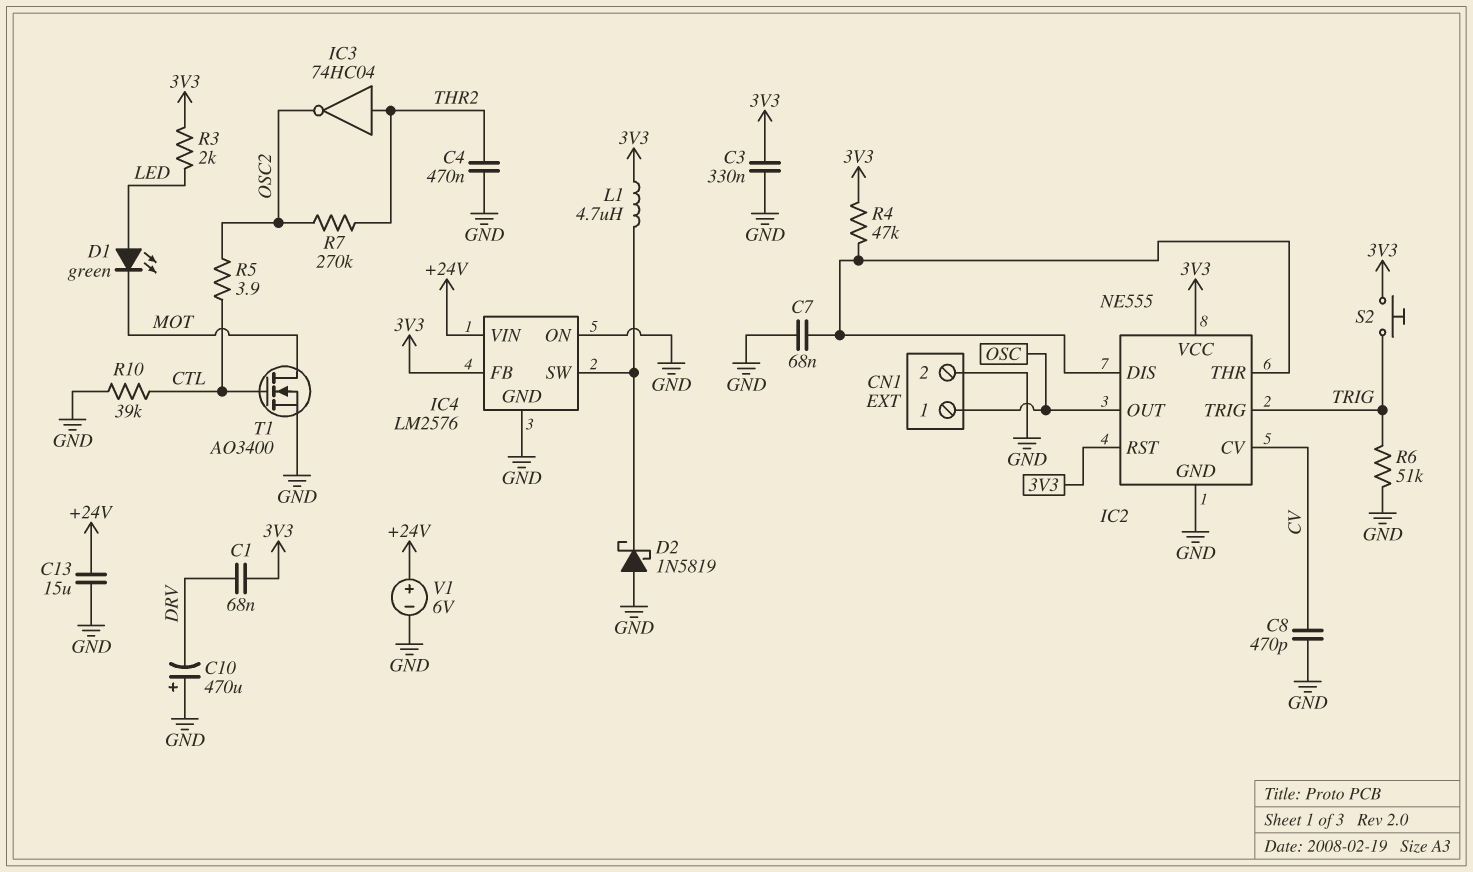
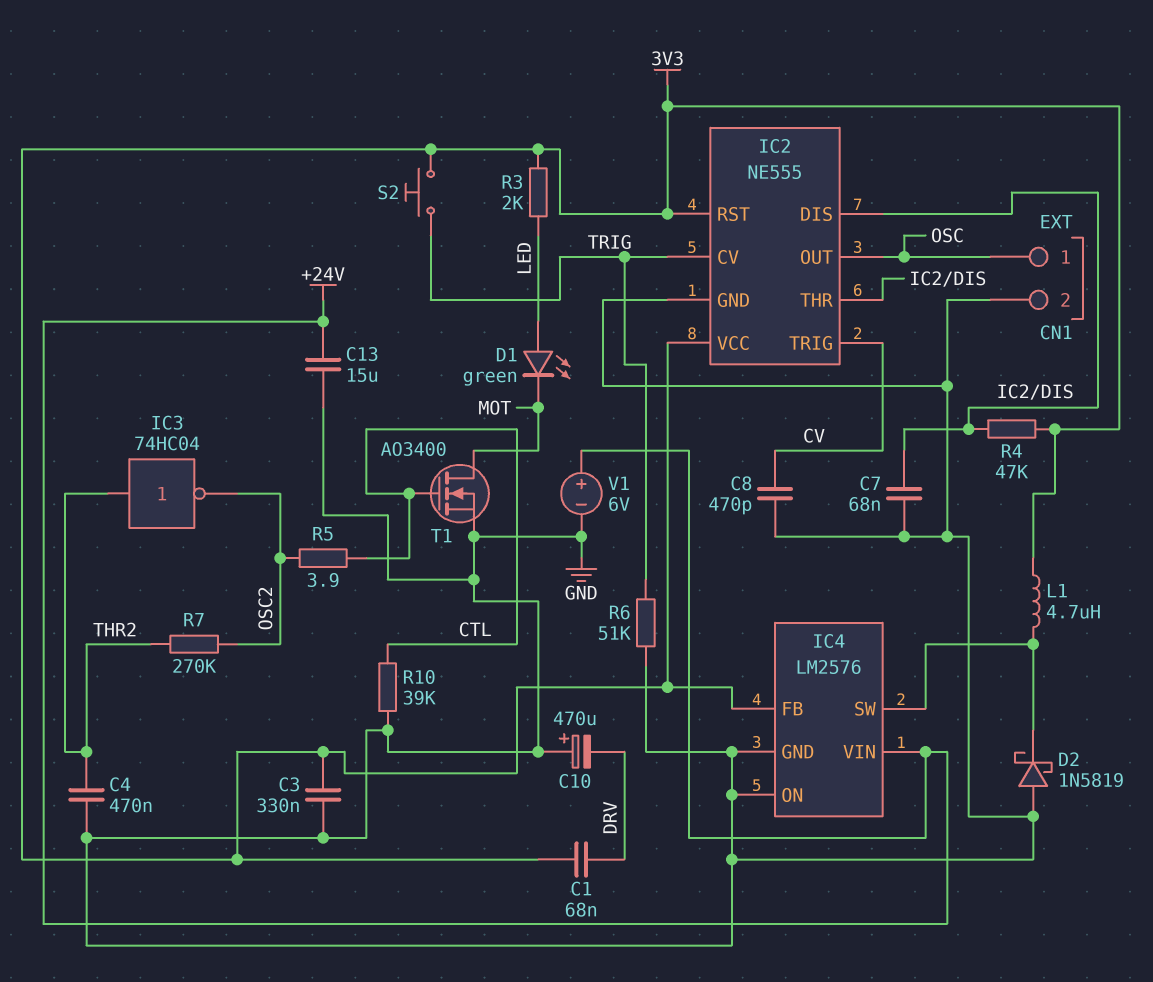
IC2 pin CV: CV -> TRIG
IC2 pin TRIG: TRIG -> CV

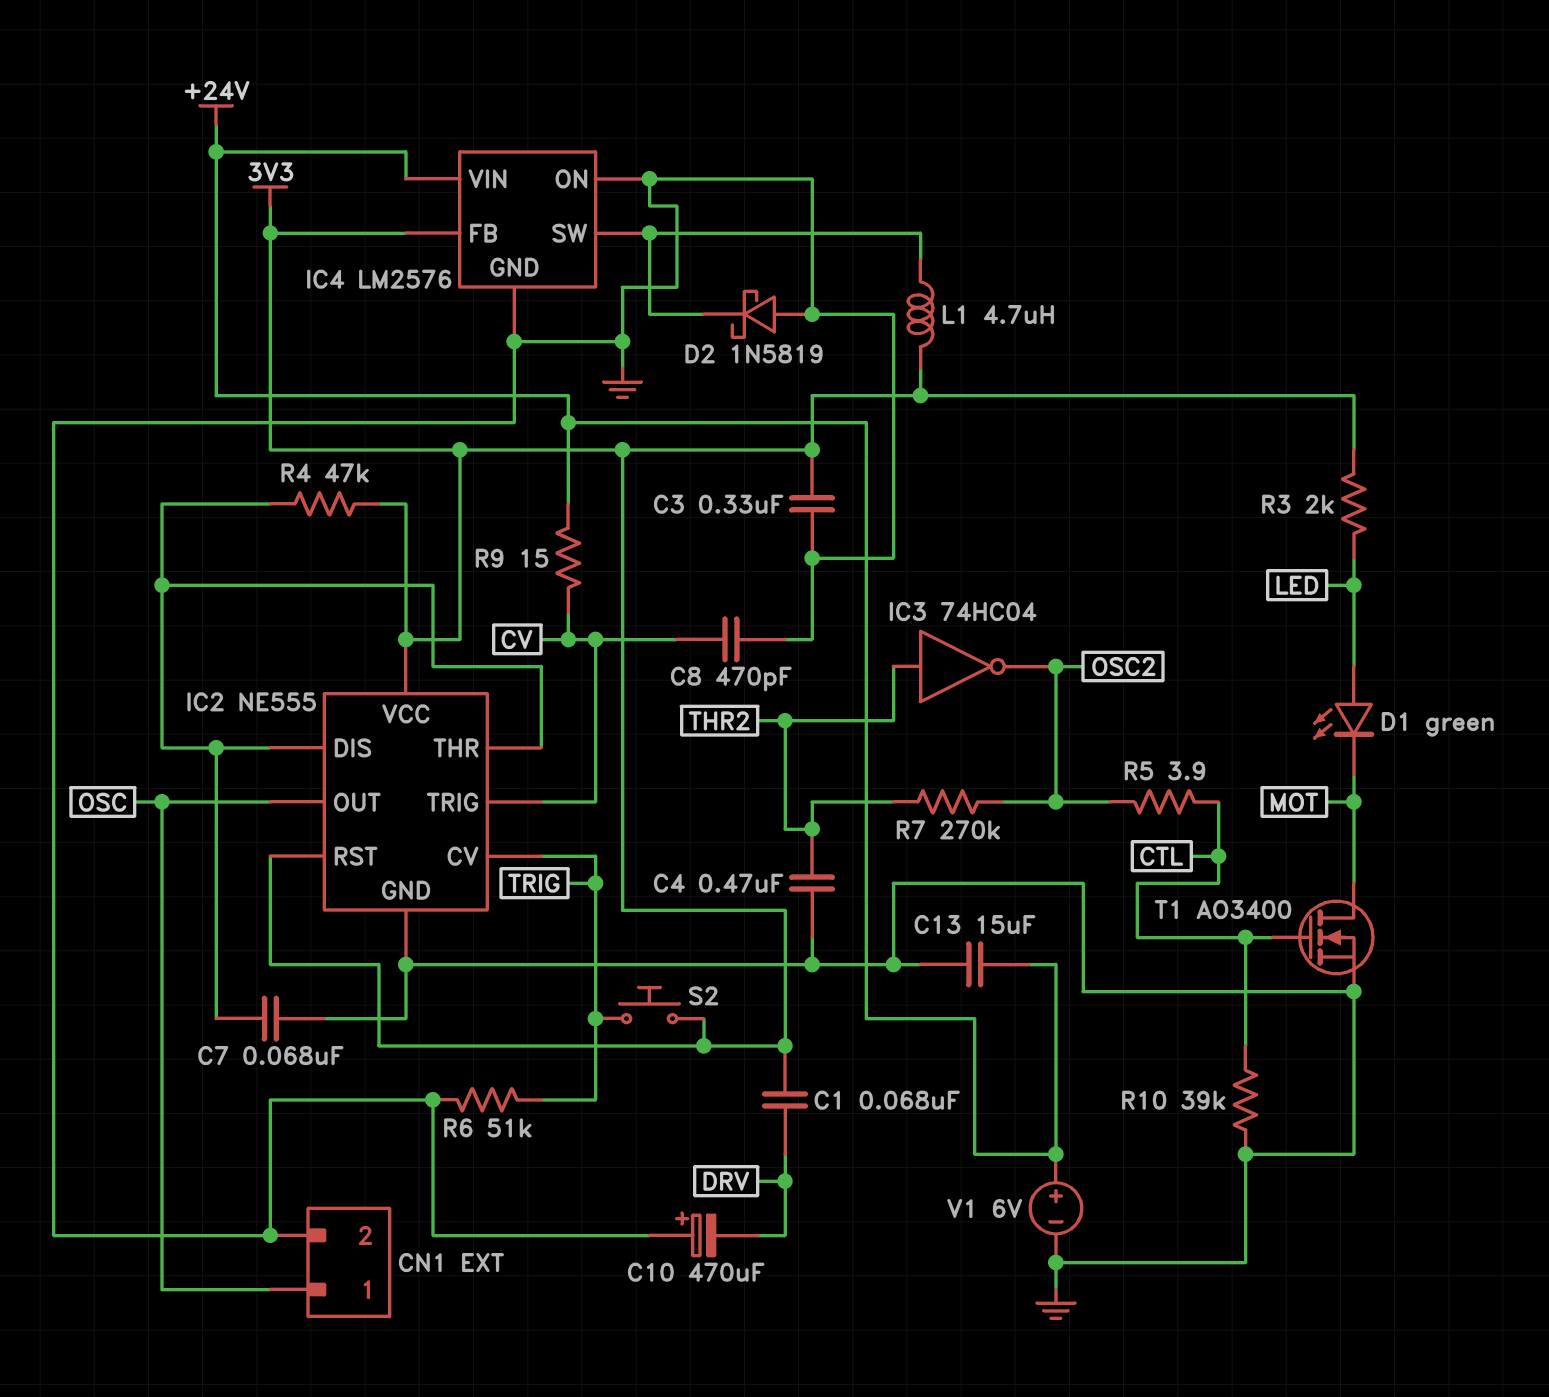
R9: none -> 15 (+24V, CV)

